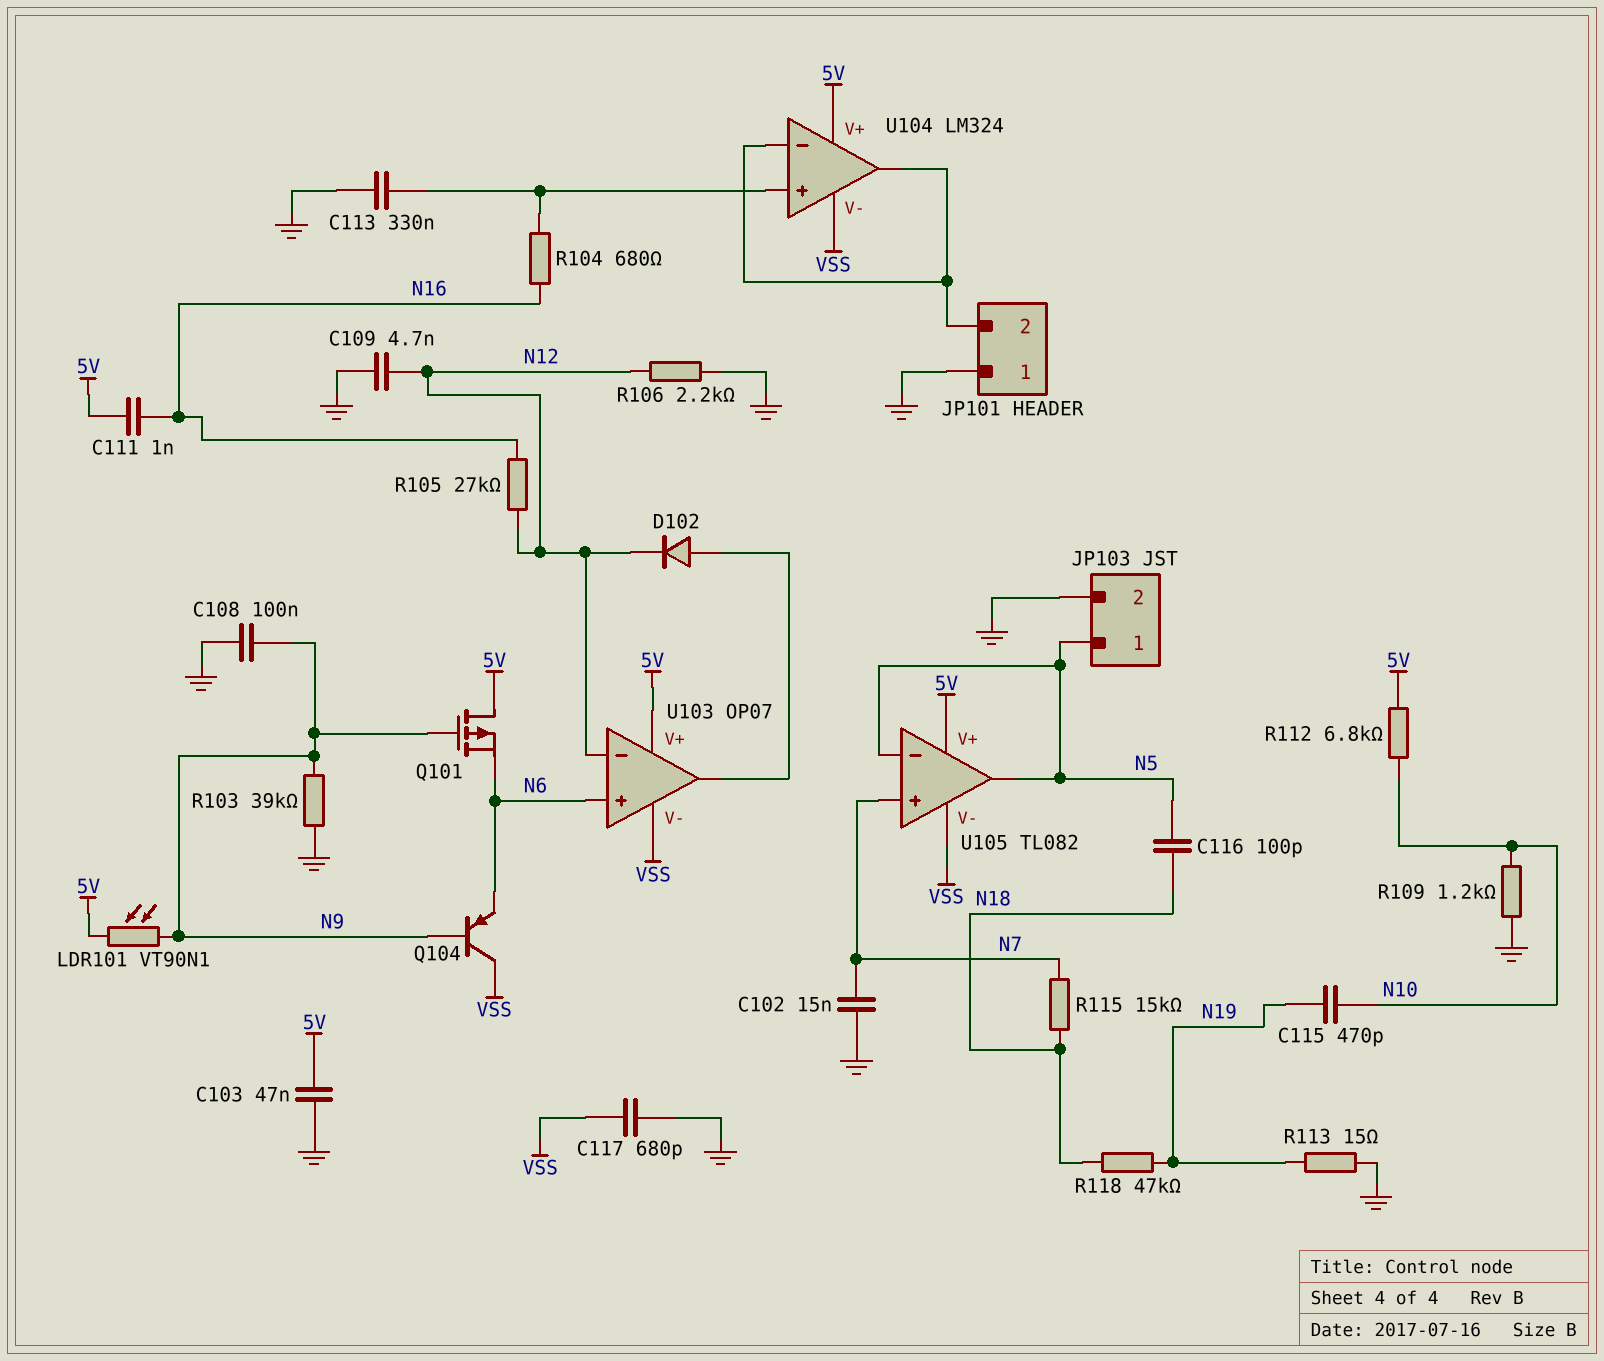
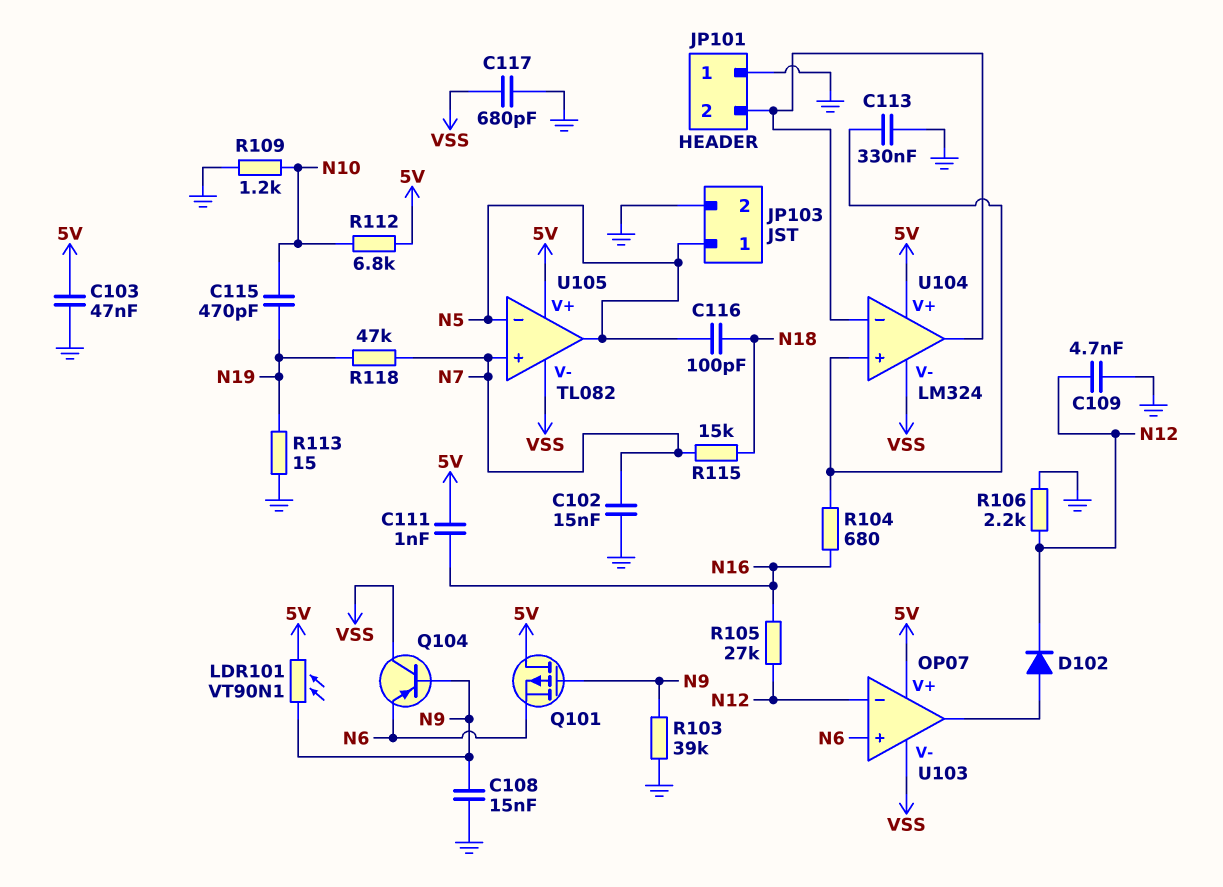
C108: 100nF (GND, N9) -> 15nF (GND, N9)
R118: 47k (N18, N19) -> 47k (N7, N19)

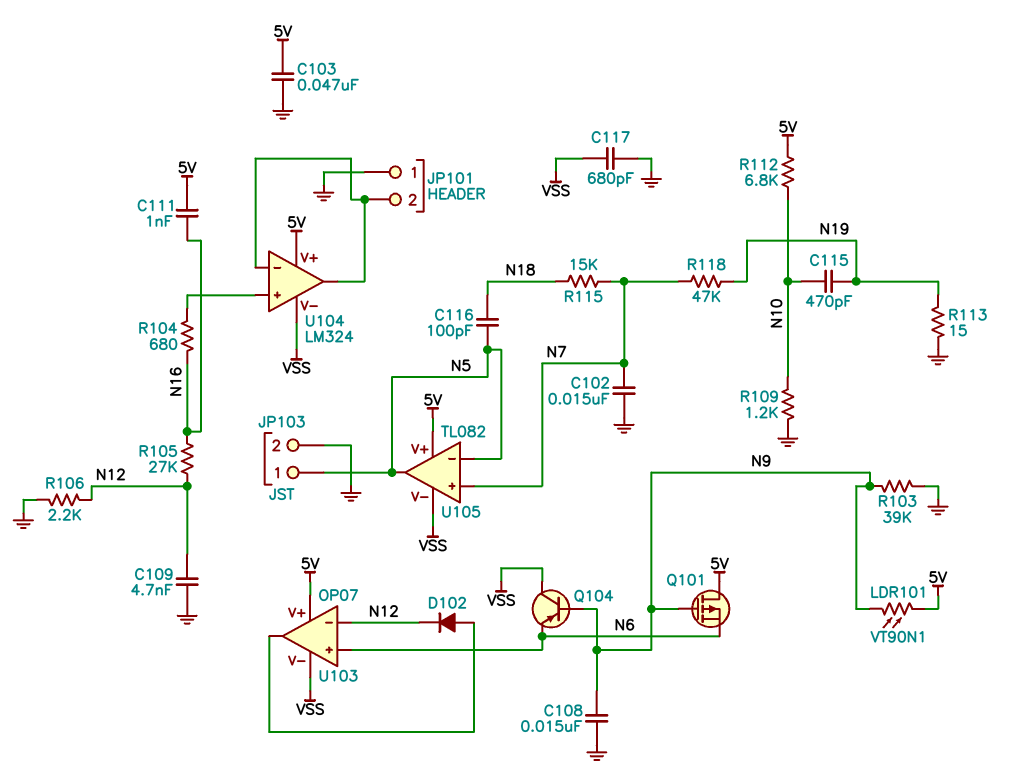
C113: 330nF (GND, U104/in+) -> none

